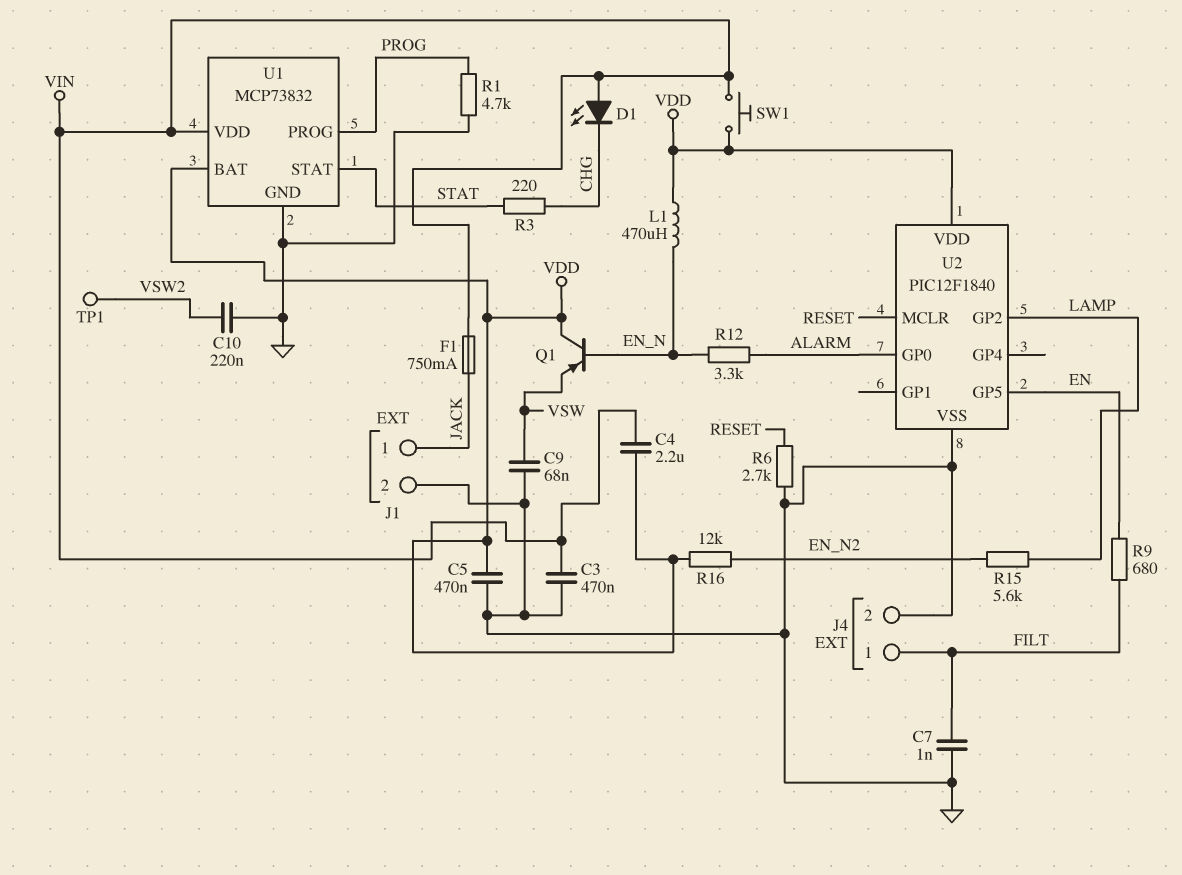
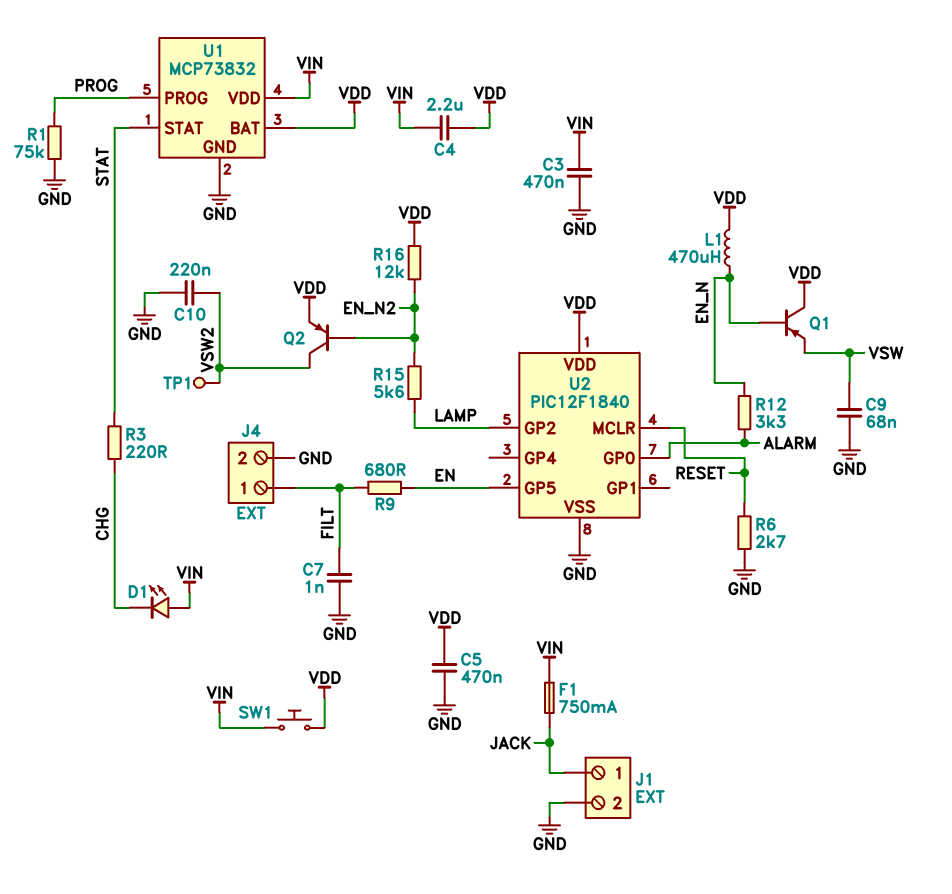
Q2: none -> PNP (B EN_N2, C VSW2, E VDD)
R1: 4.7k (GND, PROG) -> 75k (GND, PROG)

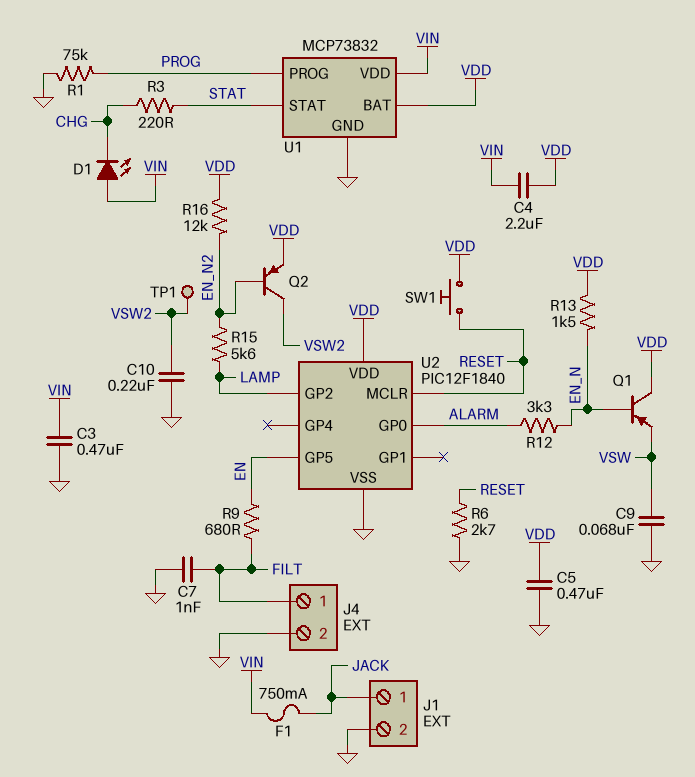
L1: 470uH (EN_N, VDD) -> none
R13: none -> 1.5k (EN_N, VDD)
SW1: button (VDD, VIN) -> button (RESET, VDD)

